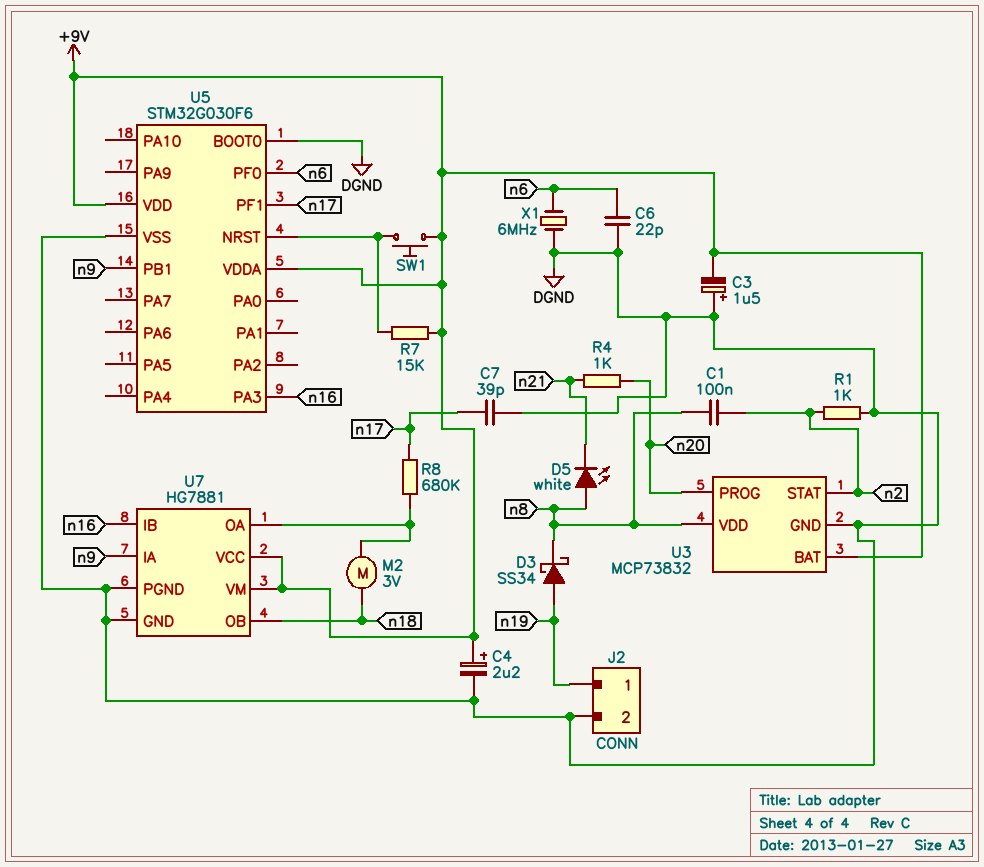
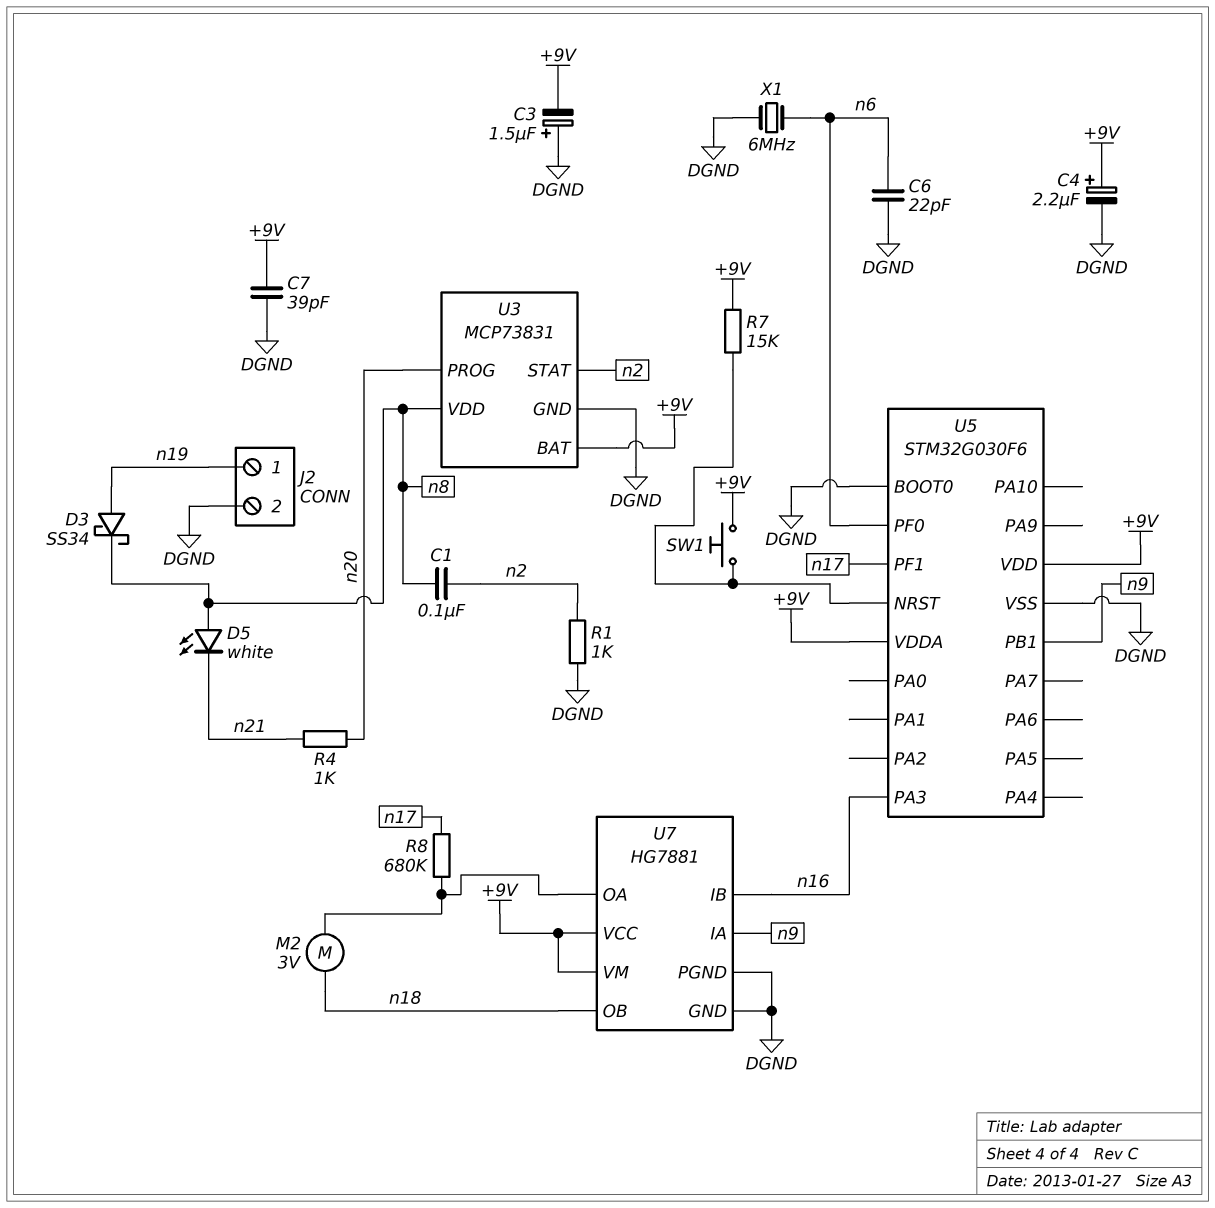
C7: 39pF (DGND, n17) -> 39pF (+9V, DGND)
U3: MCP73832 -> MCP73831

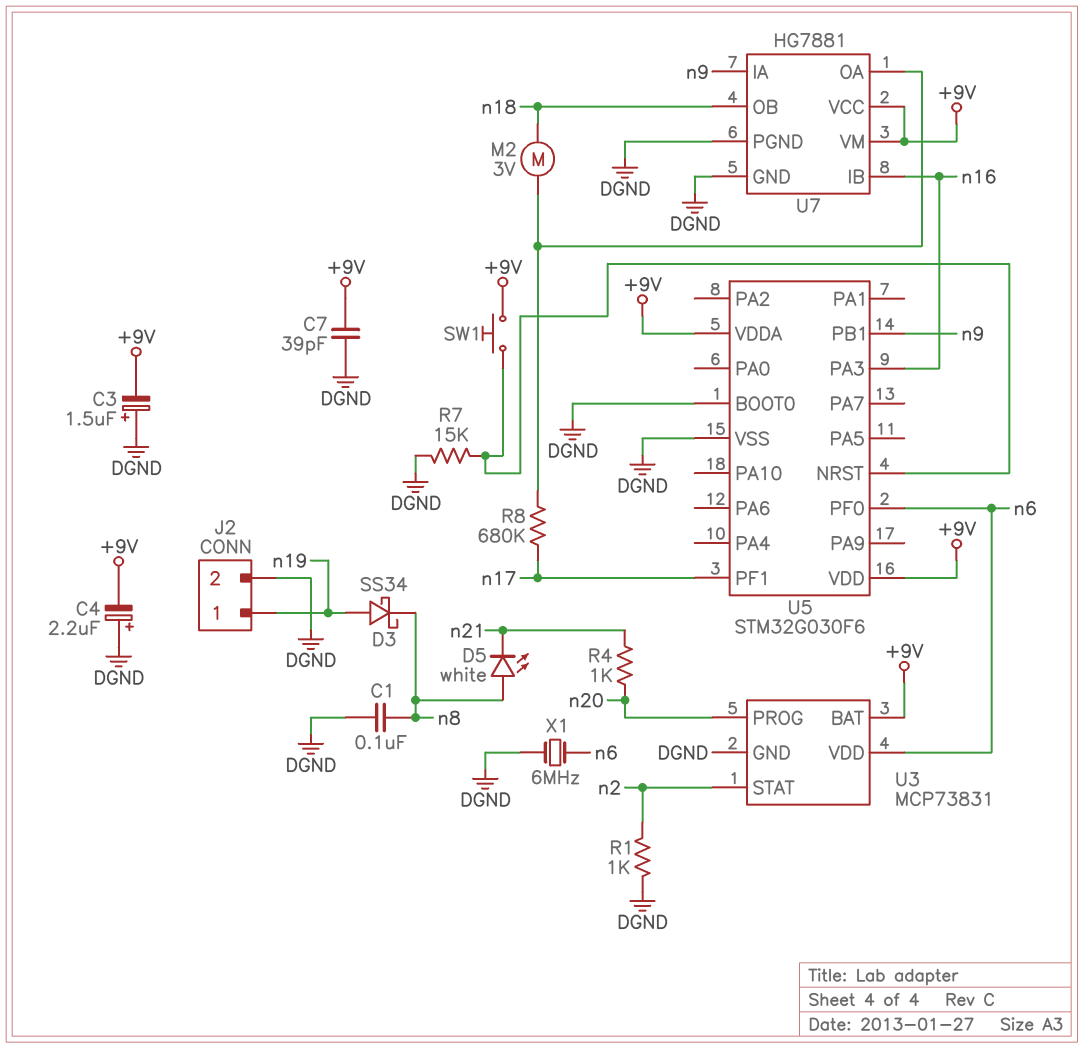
C1: 100nF (n2, n8) -> 100nF (DGND, n8)
C4: 2.2uF (plus +9V, minus DGND) -> 2.2uF (plus DGND, minus +9V)
C6: 22pF (DGND, n6) -> none
R7: 15k (+9V, U5/NRST) -> 15k (DGND, U5/NRST)
U3 pin VDD: n8 -> n6

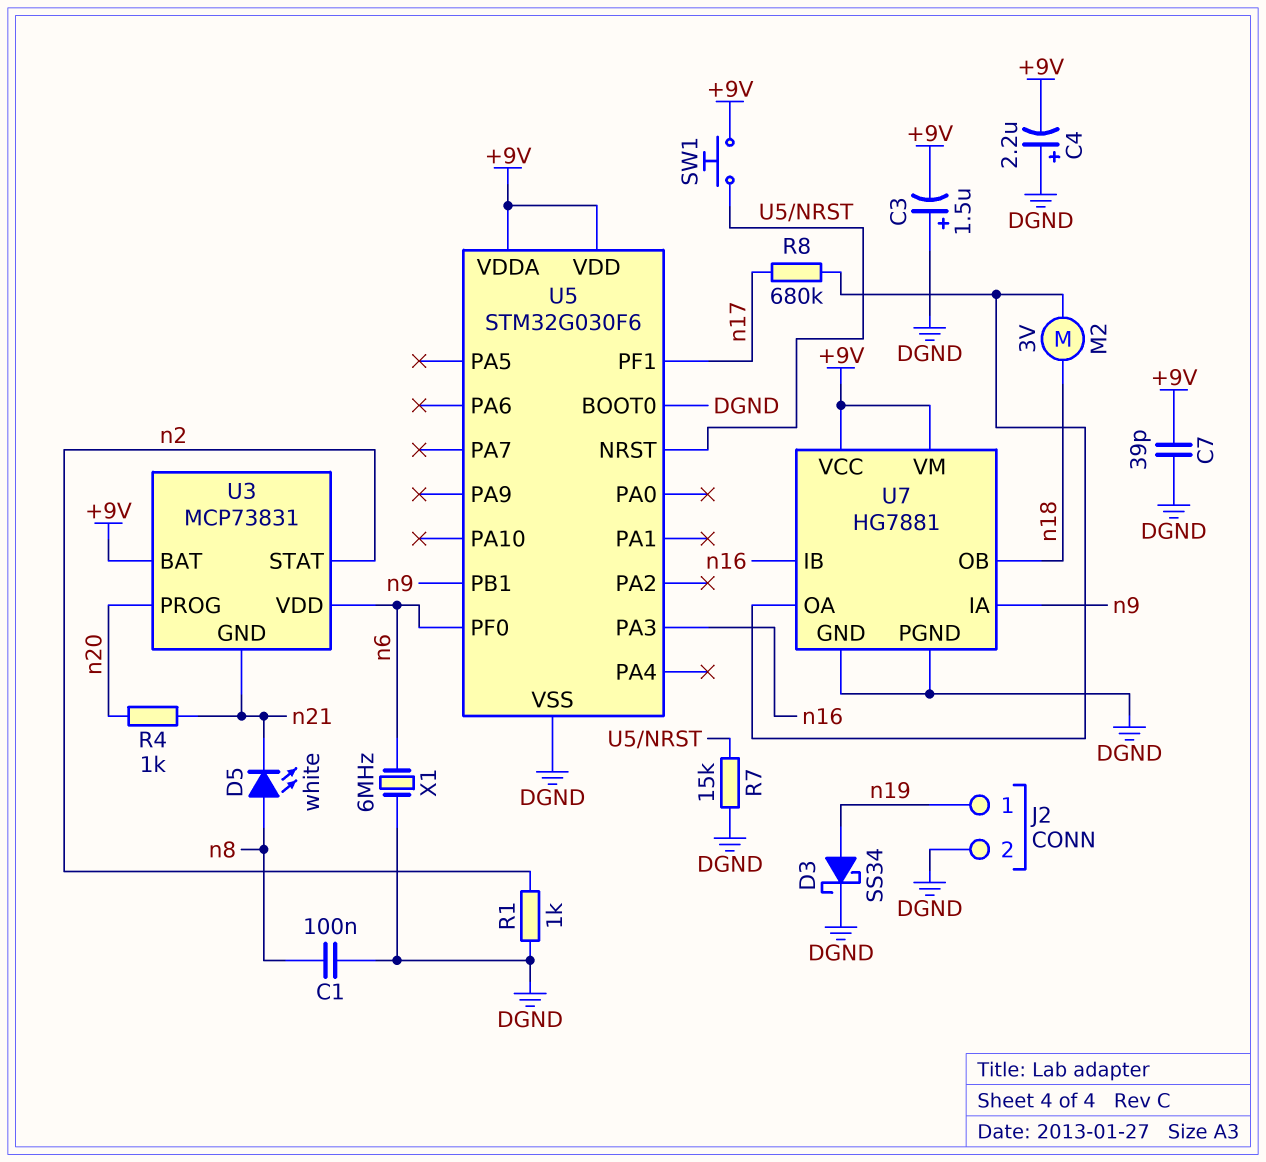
D3: schottky SS34 (A n19, K n8) -> schottky SS34 (A n19, K DGND)
U3 pin GND: DGND -> n21

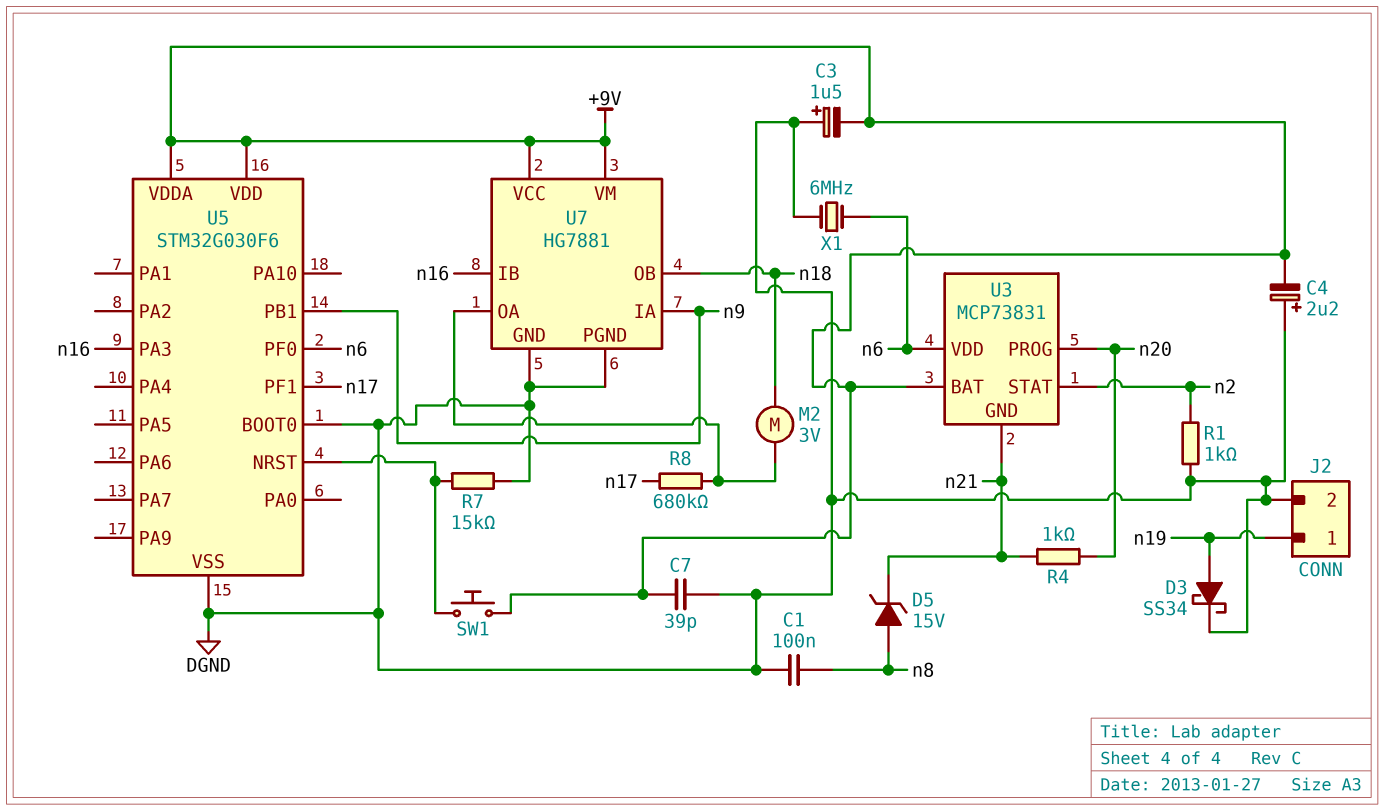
D5: LED white (A n8, K n21) -> zener 15V (A n8, K n21)

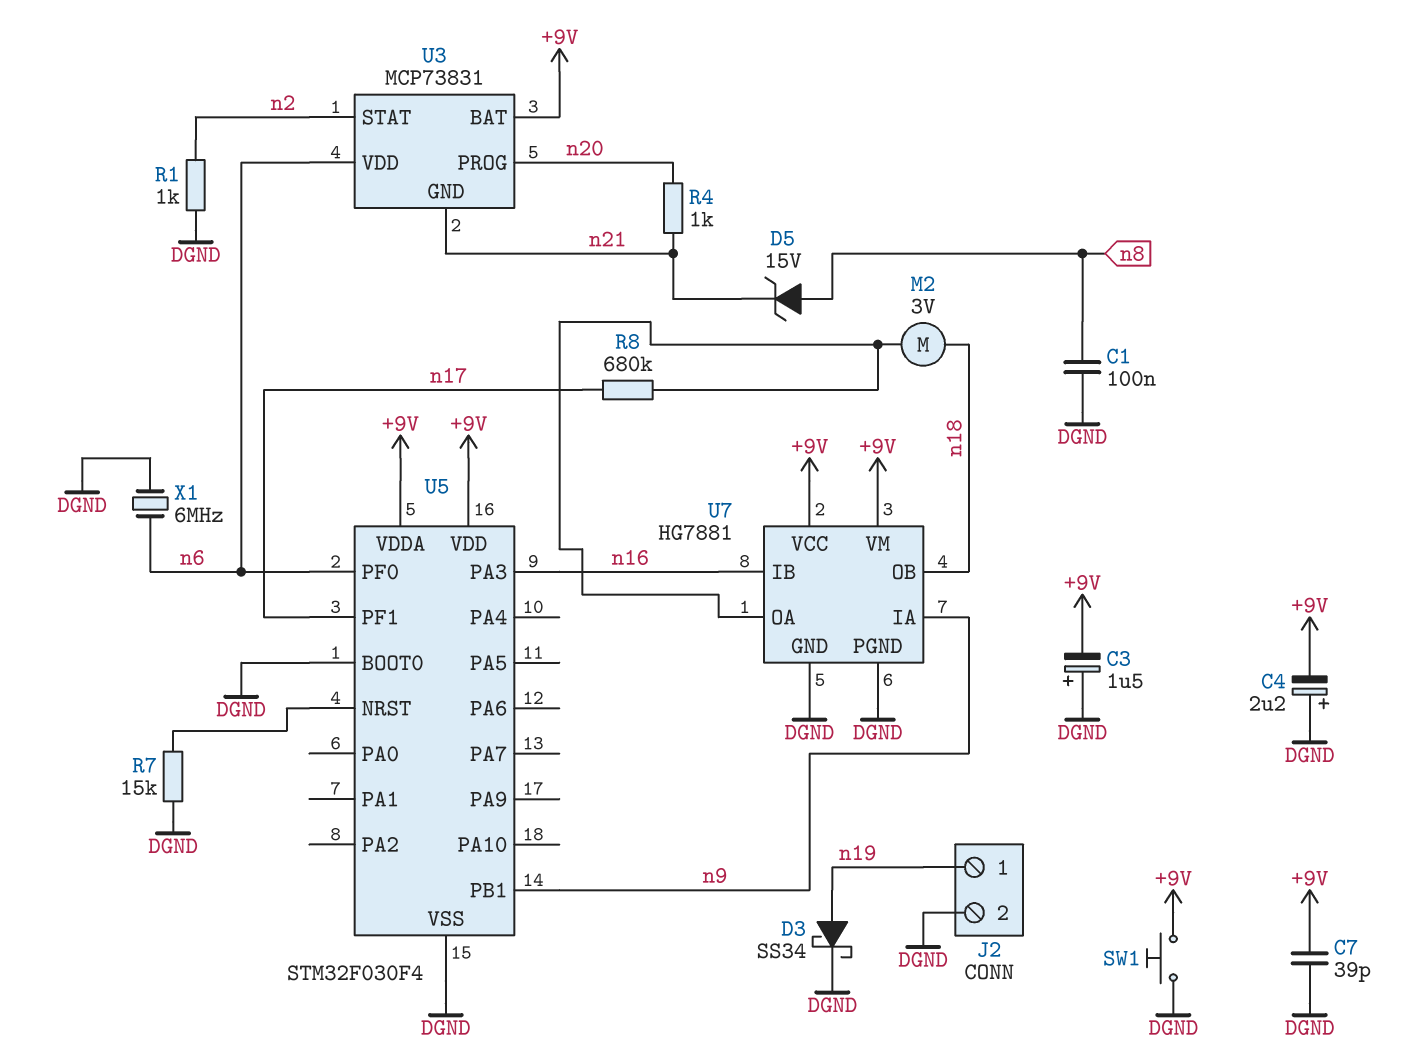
SW1: button (+9V, U5/NRST) -> button (+9V, DGND)
U5: STM32G030F6 -> STM32F030F4

